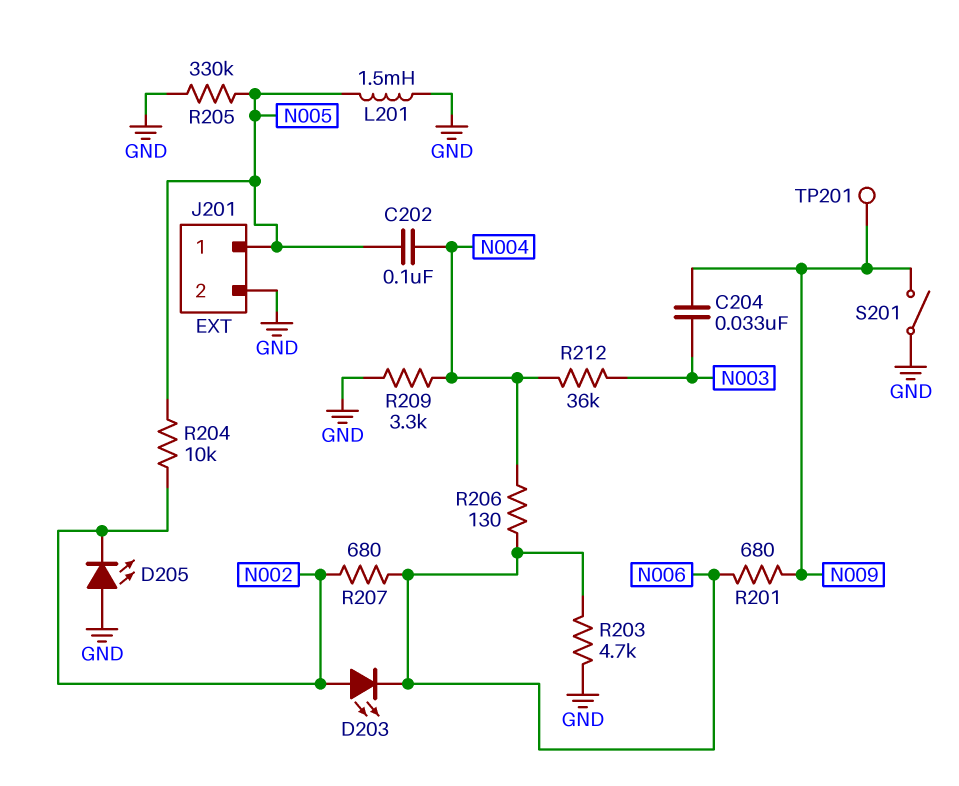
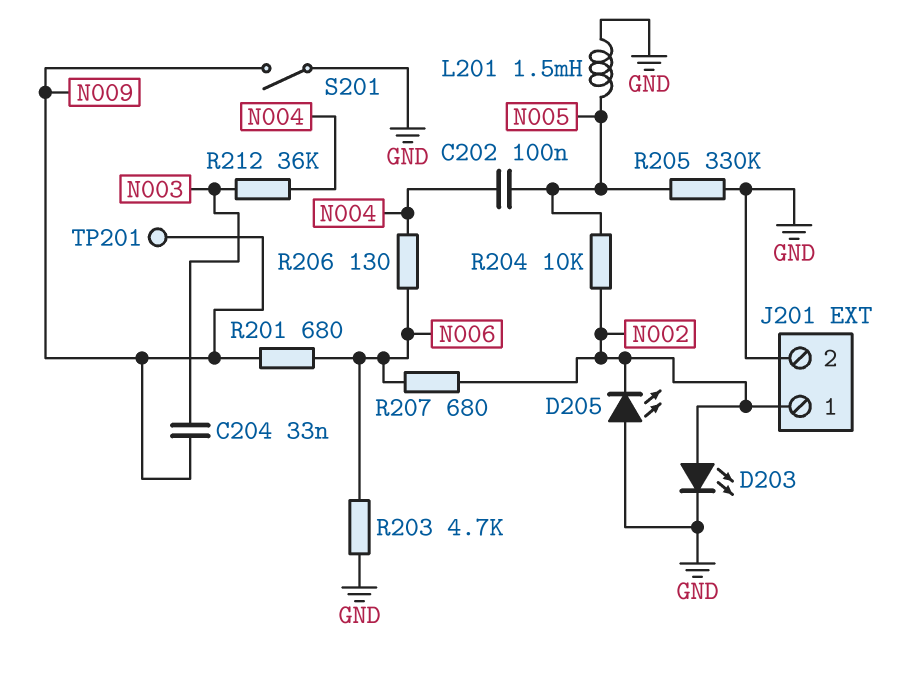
D203: LED (A N002, K N006) -> LED (A N002, K GND)
J201 pin 1: N005 -> N002
R209: 3.3k (GND, N004) -> none

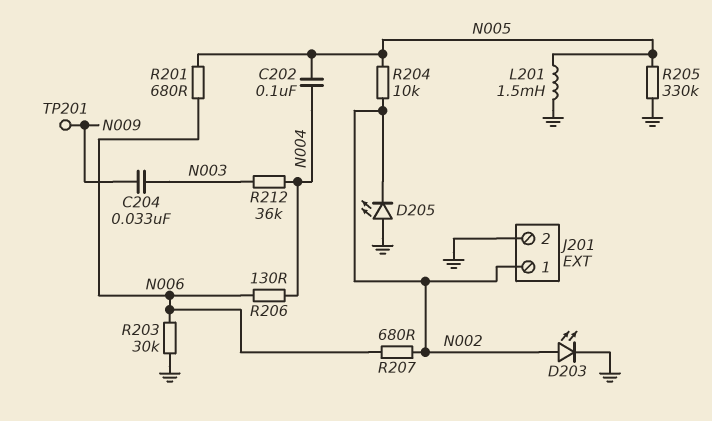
R201: 680 (N006, N009) -> 680 (N005, N006)
R203: 4.7k (GND, N006) -> 30k (GND, N006)
S201: switch (GND, N009) -> none

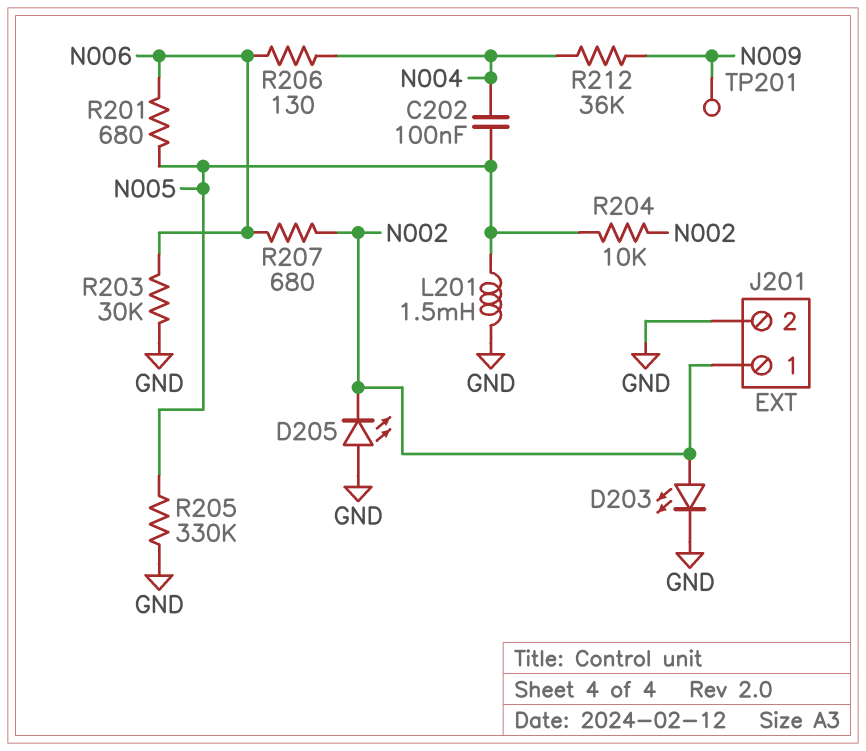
C204: 33nF (N003, N009) -> none
R212: 36k (N003, N004) -> 36k (N004, N009)

